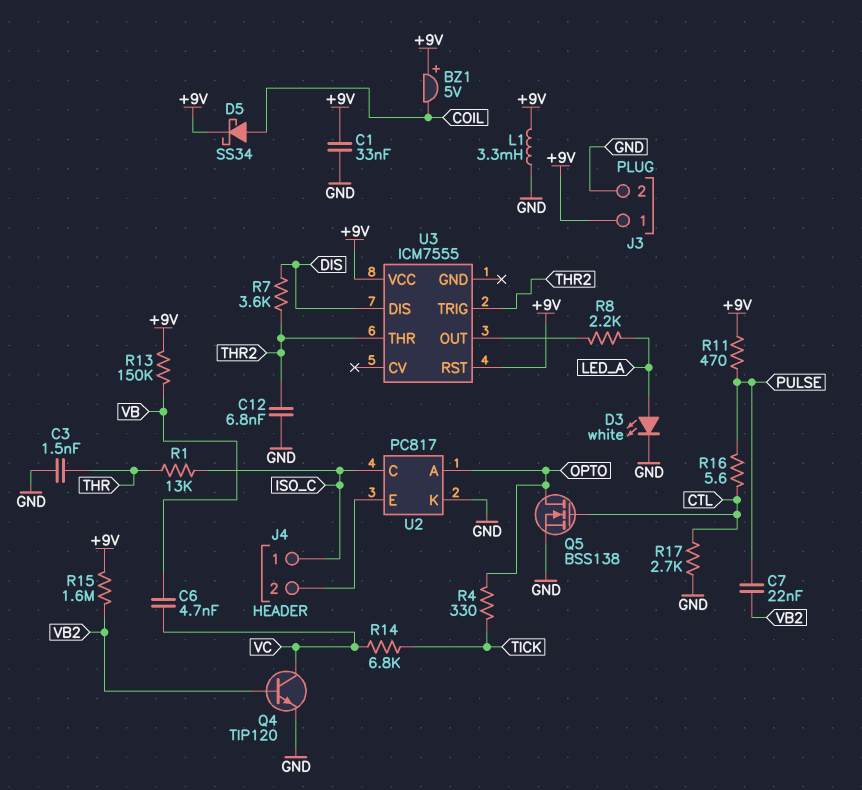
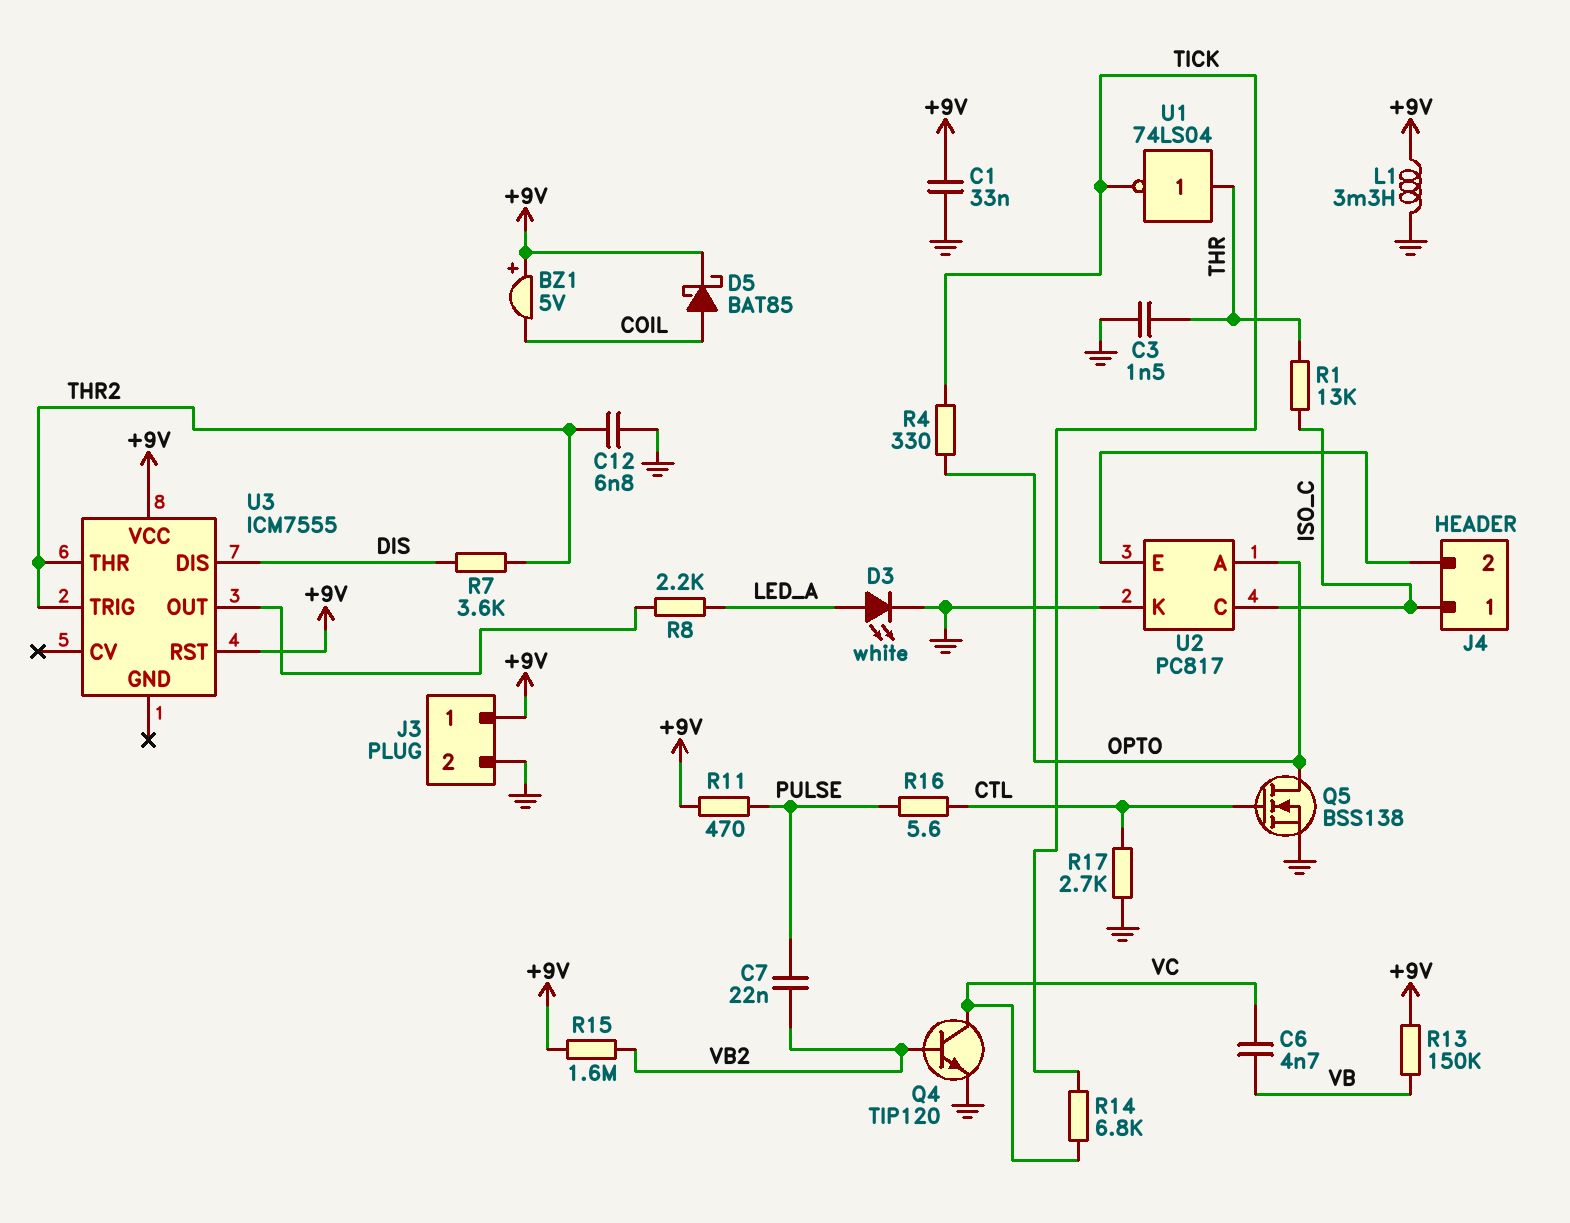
D5: schottky SS34 (A COIL, K +9V) -> schottky BAT85 (A COIL, K +9V)
U1: none -> NOT 74LS04 (in THR, out TICK)

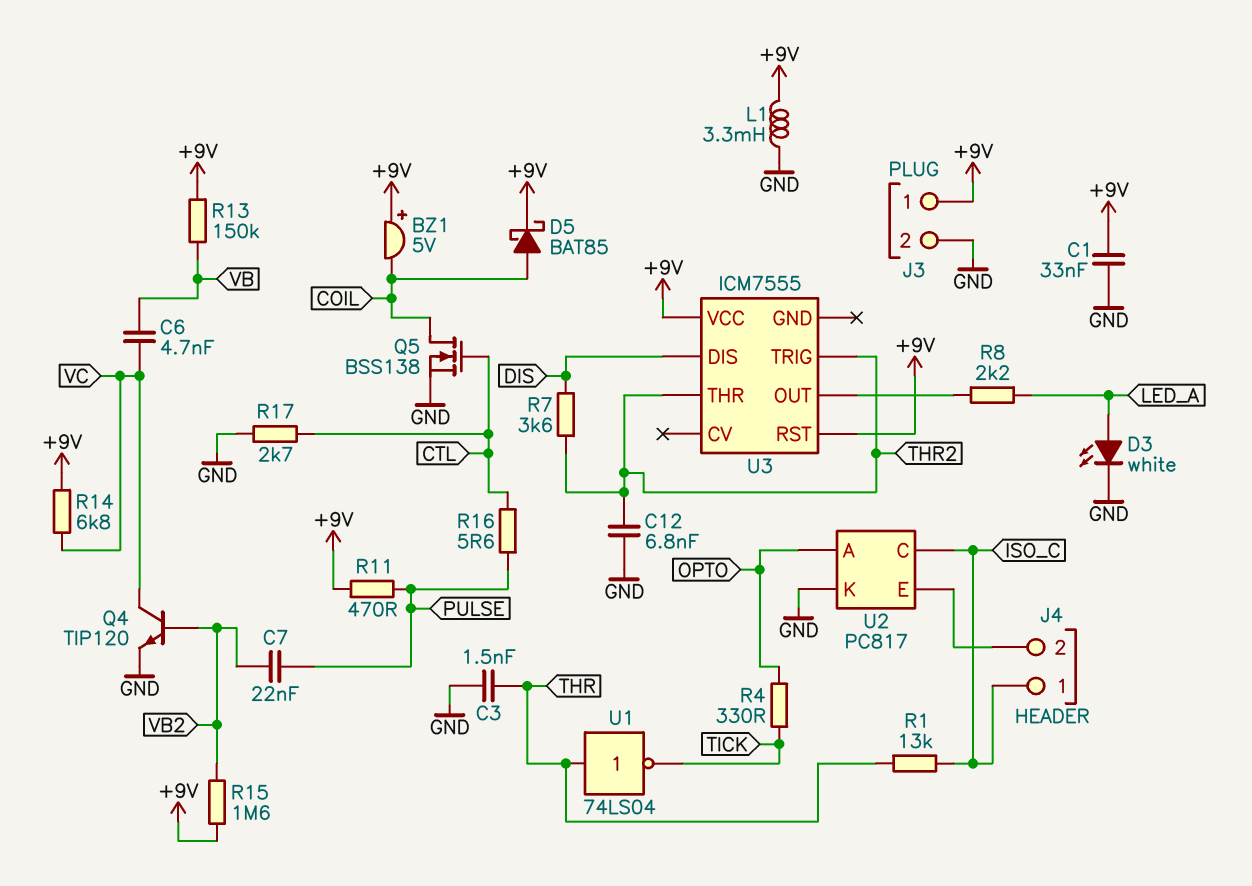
Q5: NMOS BSS138 (G CTL, D OPTO, S GND) -> NMOS BSS138 (G CTL, D COIL, S GND)
R14: 6.8k (TICK, VC) -> 6.8k (+9V, VC)

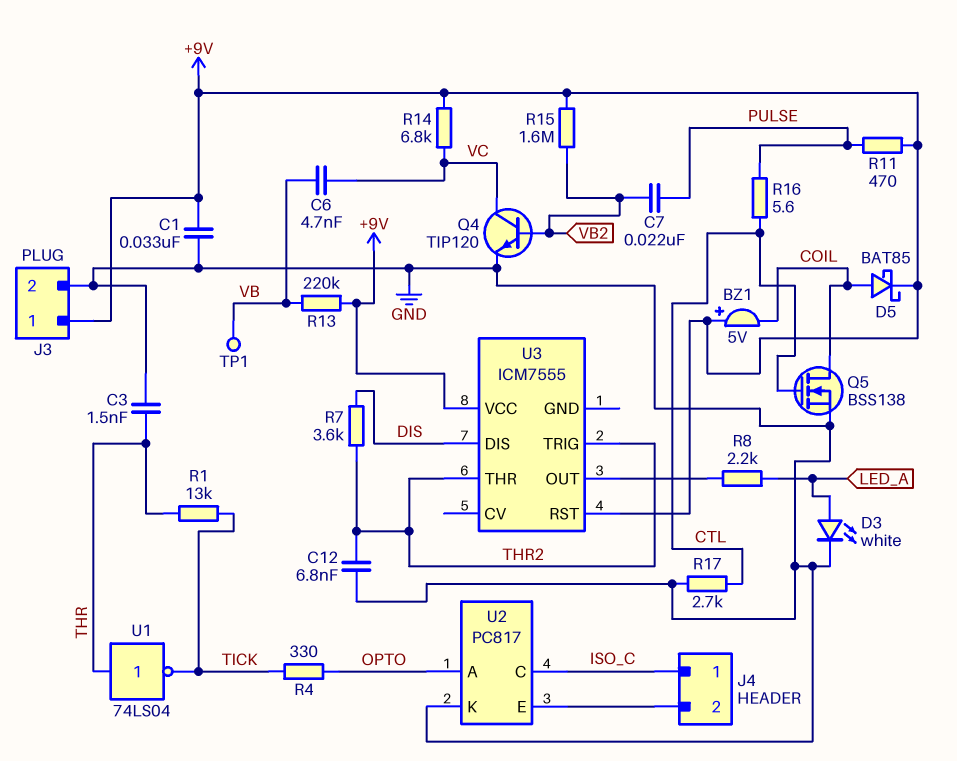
L1: 3.3mH (+9V, GND) -> none
R1: 13k (ISO_C, THR) -> 13k (THR, TICK)
R13: 150k (+9V, VB) -> 220k (+9V, VB)
TP1: none -> test point (VB)

